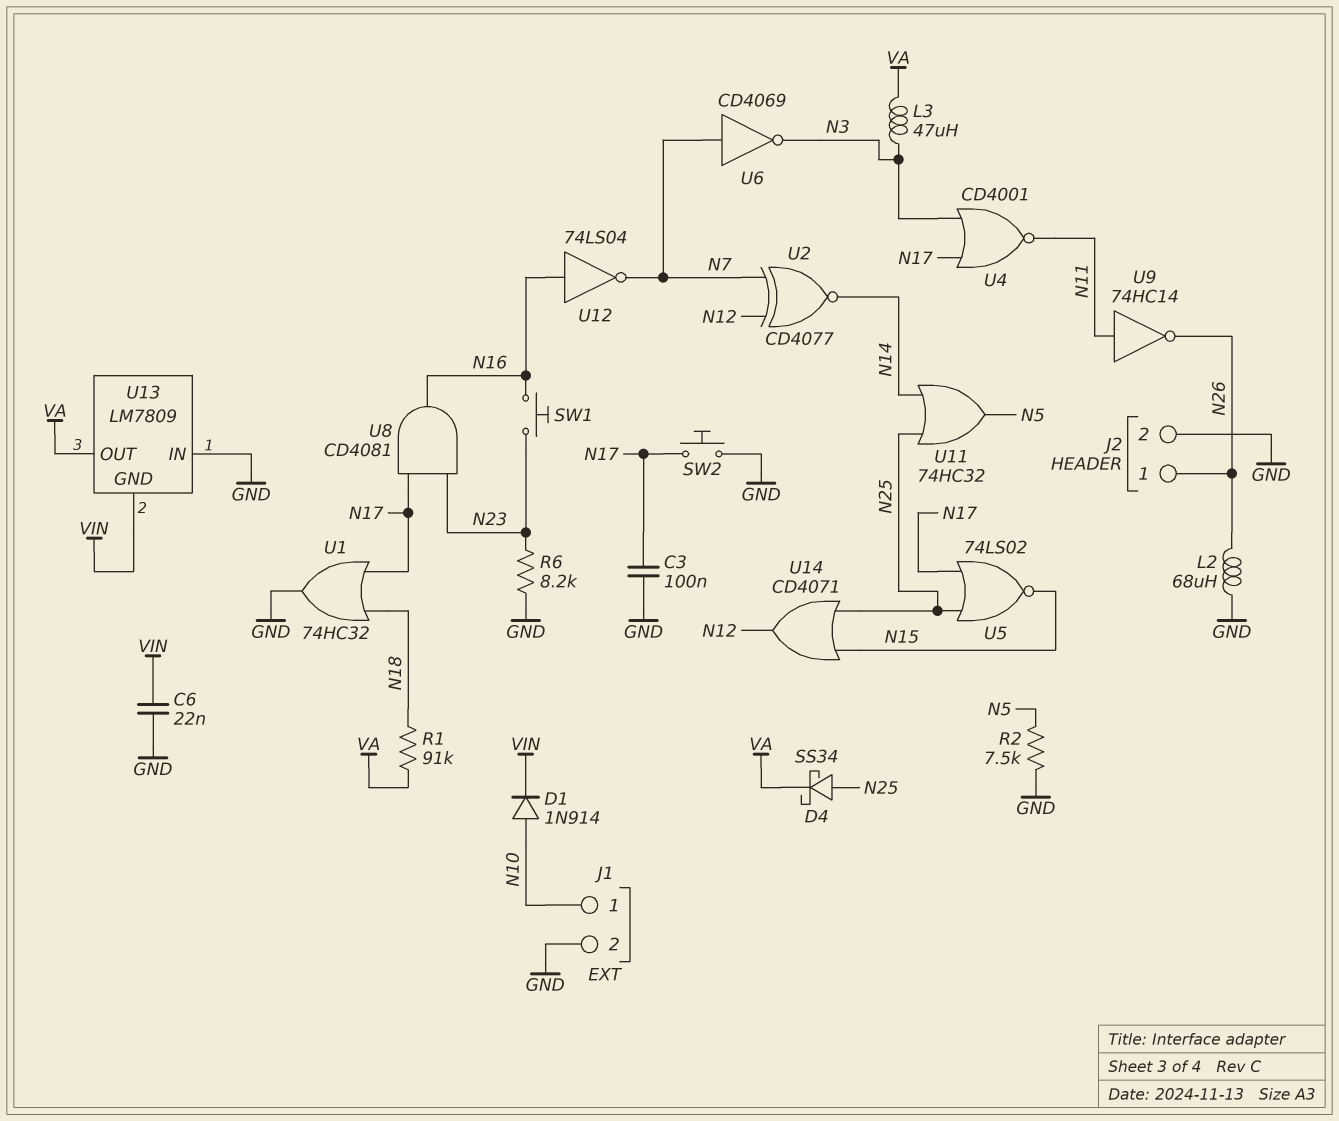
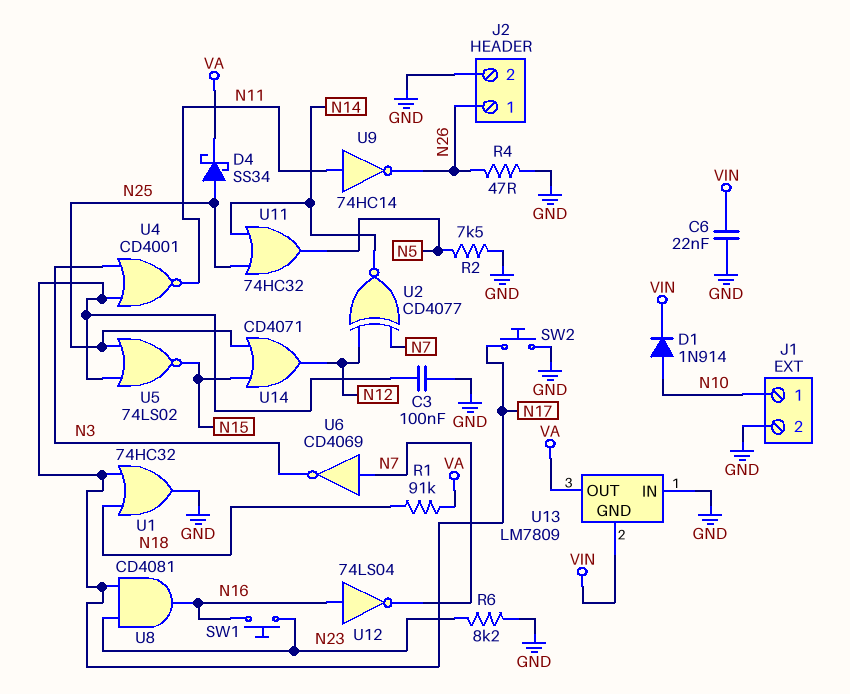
L2: 68uH (GND, N26) -> none
L3: 47uH (N3, VA) -> none
R4: none -> 47 (GND, N26)

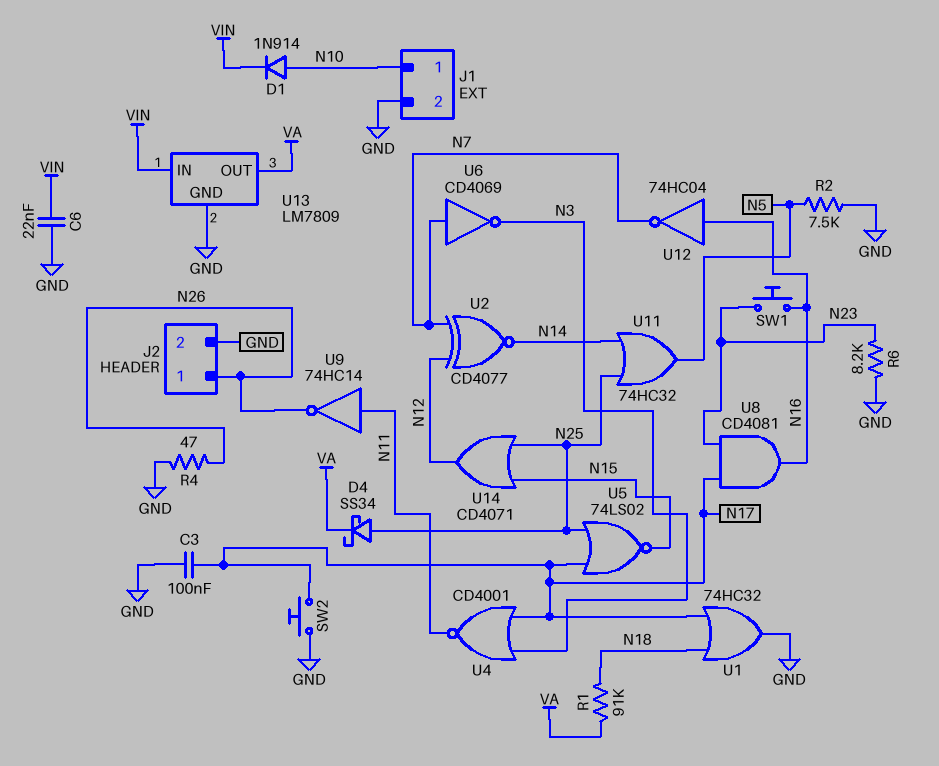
U12: NOT 74LS04 (in N16, out N7) -> NOT 74HC04 (in N16, out N7)
U13 pin GND: VIN -> GND
U13 pin IN: GND -> VIN

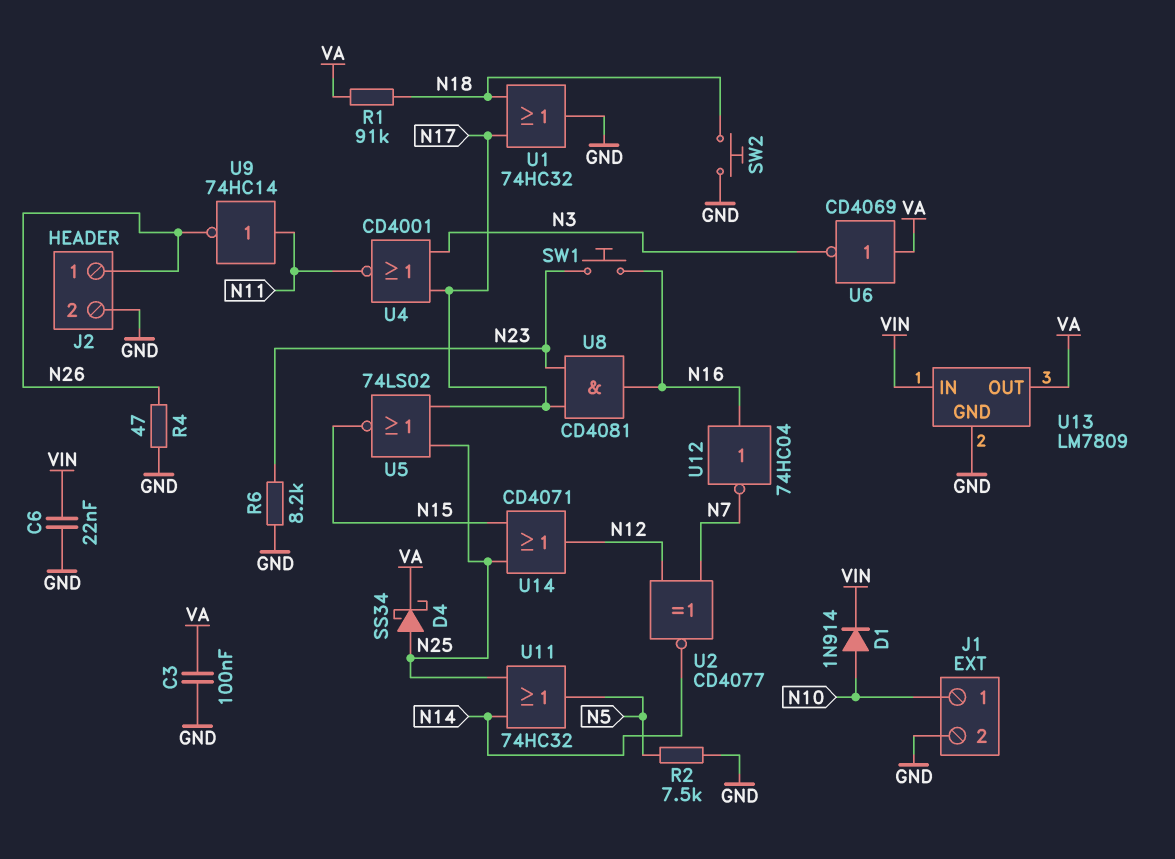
C3: 100nF (GND, N17) -> 100nF (GND, VA)
SW2: button (GND, N17) -> button (GND, N18)
U6: NOT CD4069 (in N7, out N3) -> NOT CD4069 (in VA, out N3)

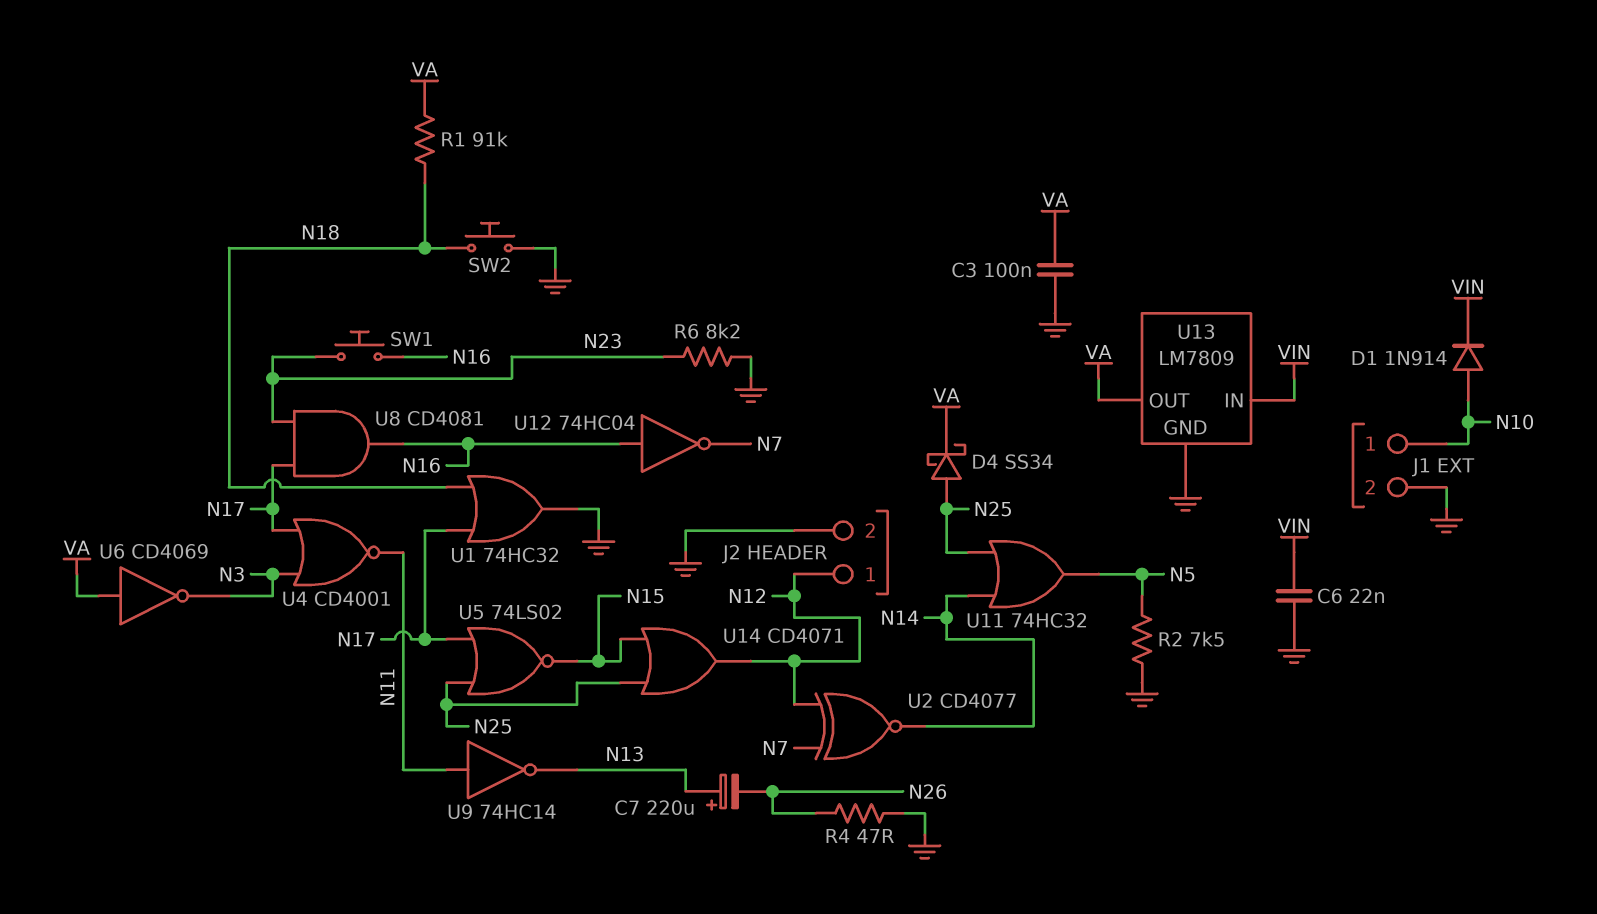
C7: none -> 220uF (plus N13, minus N26)
J2 pin 1: N26 -> N12
U9: NOT 74HC14 (in N11, out N26) -> NOT 74HC14 (in N11, out N13)

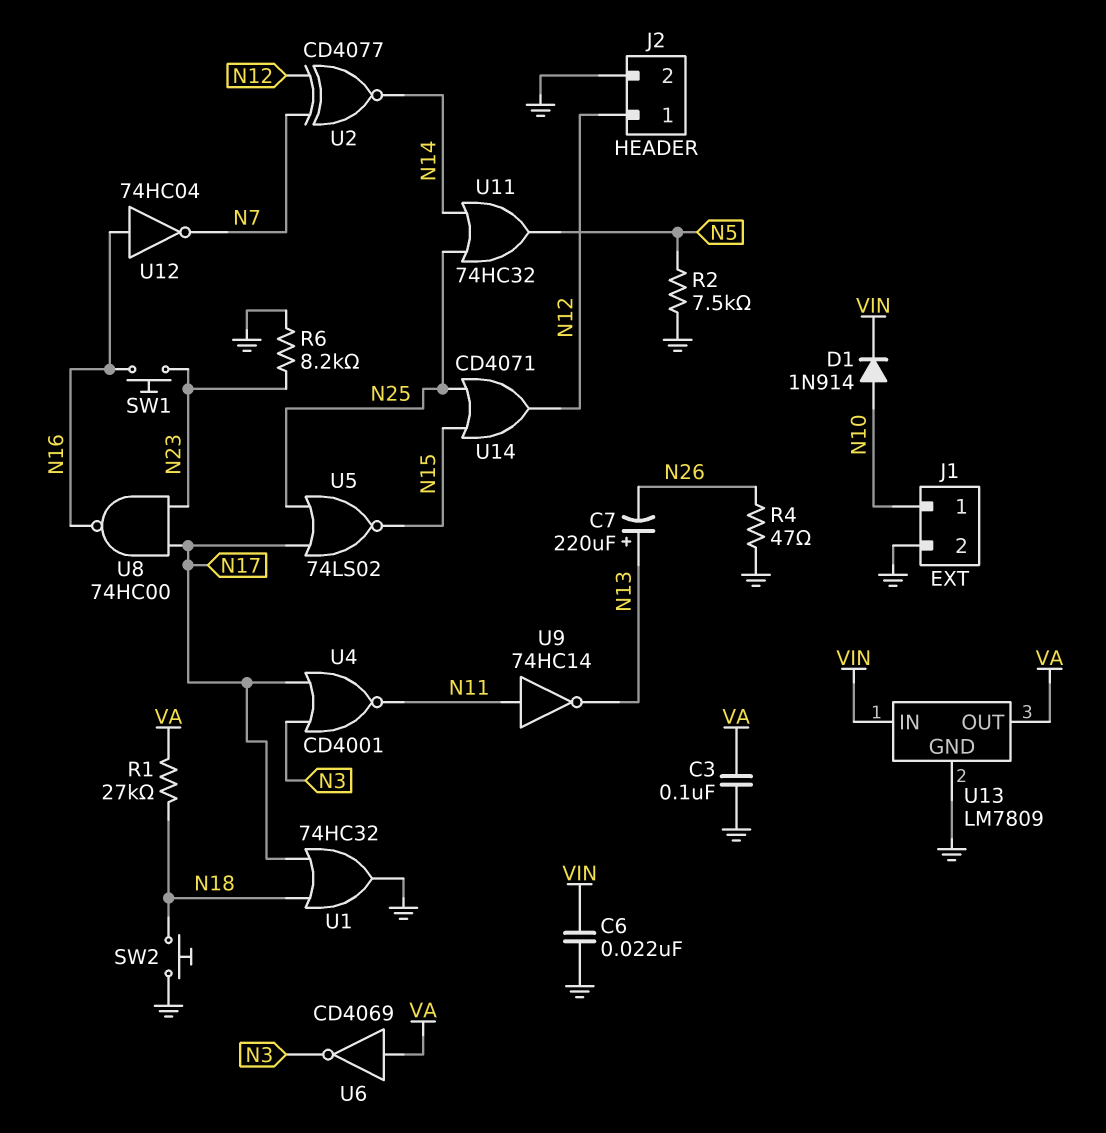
D4: schottky SS34 (A N25, K VA) -> none
R1: 91k (N18, VA) -> 27k (N18, VA)
U8: AND CD4081 (in N17, in N23, out N16) -> NAND 74HC00 (in N17, in N23, out N16)

